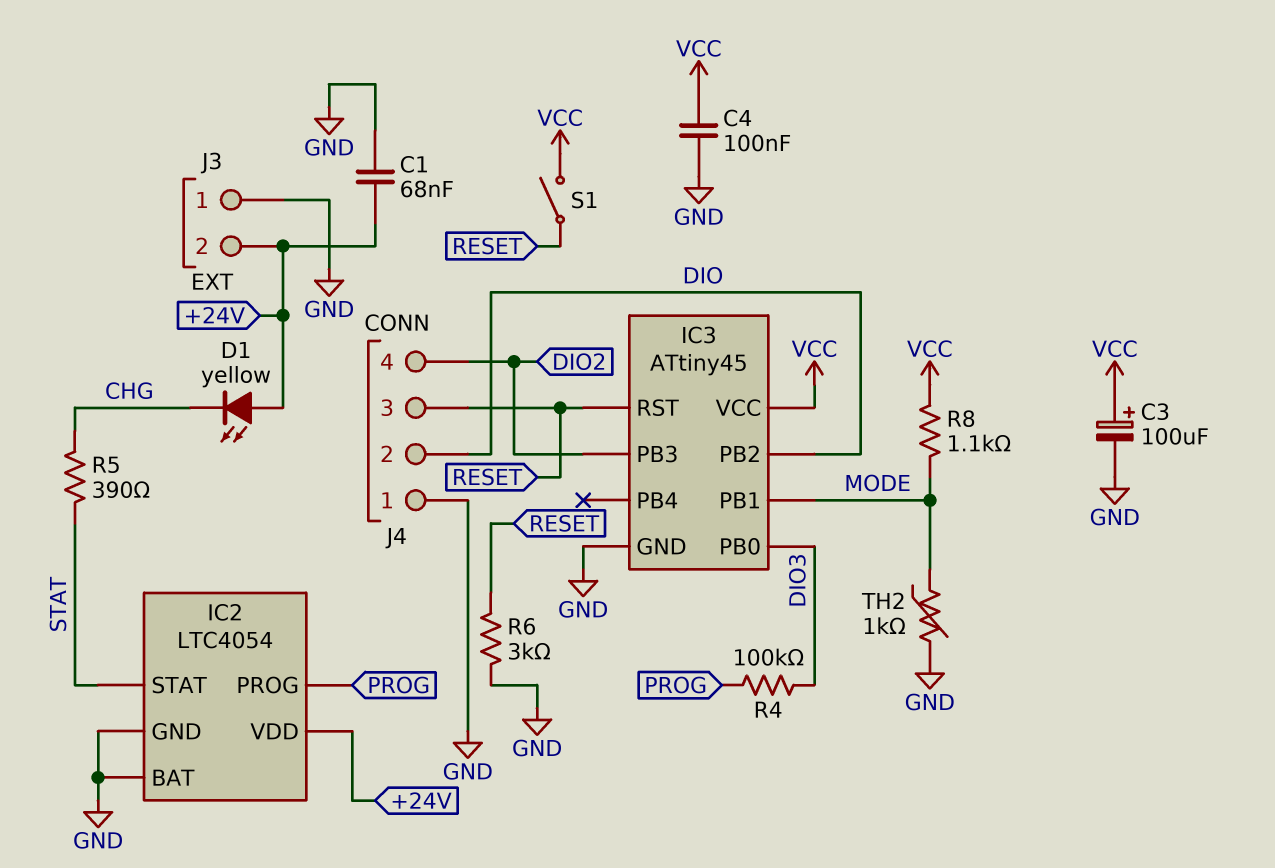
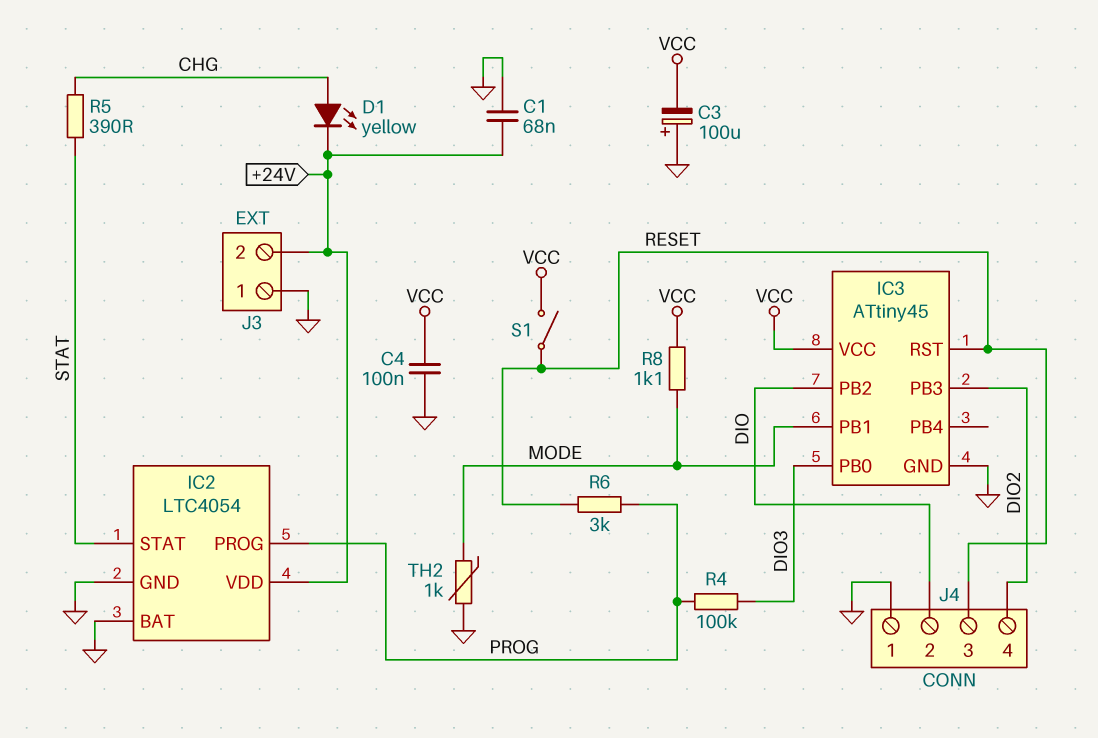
C3: 100uF (plus VCC, minus GND) -> 100uF (plus GND, minus VCC)
D1: LED yellow (A +24V, K CHG) -> LED yellow (A CHG, K +24V)
R6: 3k (GND, RESET) -> 3k (PROG, RESET)

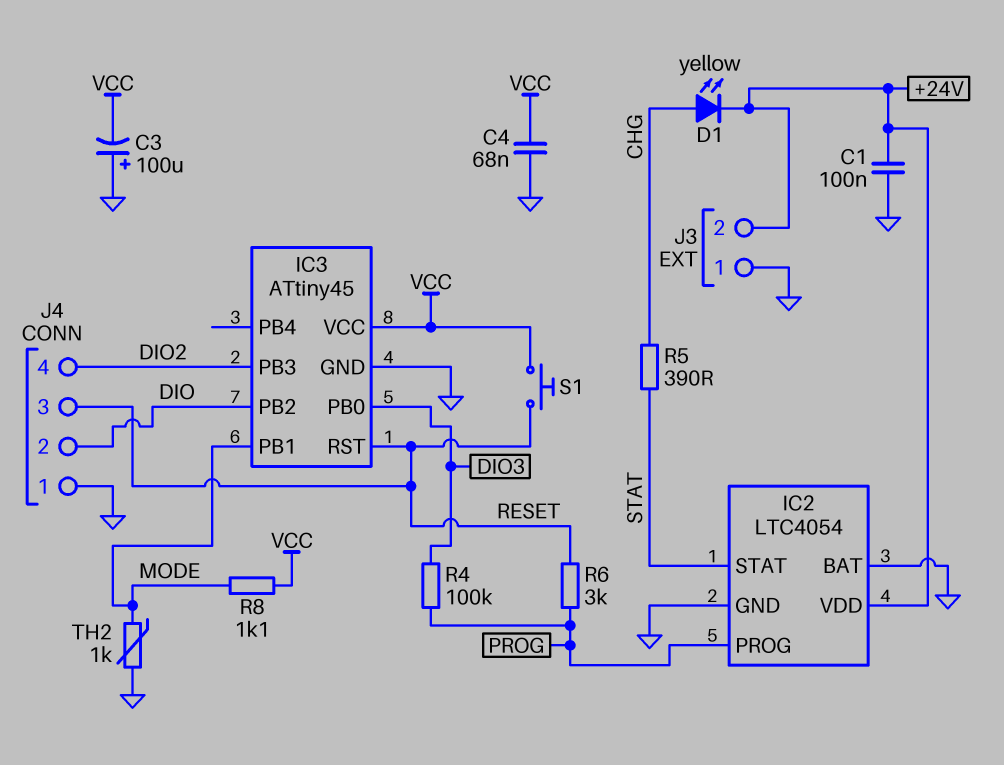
C1: 68nF (+24V, GND) -> 100nF (+24V, GND)
C4: 100nF (GND, VCC) -> 68nF (GND, VCC)
S1: switch (RESET, VCC) -> button (RESET, VCC)

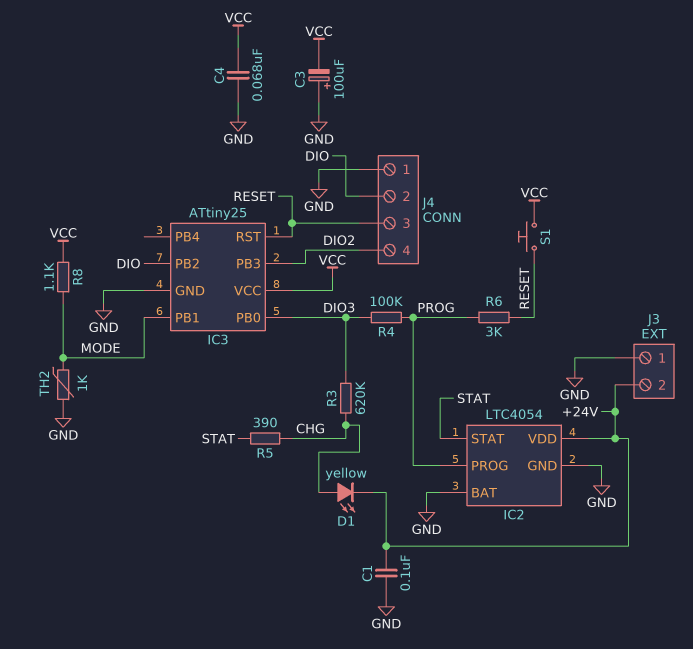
IC3: ATtiny45 -> ATtiny25
R3: none -> 620k (CHG, DIO3)

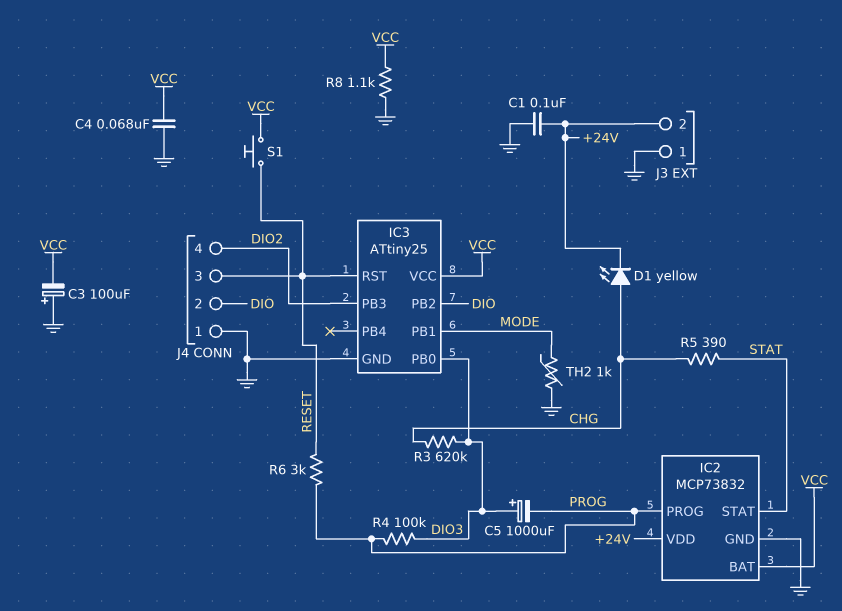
C5: none -> 1000uF (plus DIO3, minus PROG)
IC2: LTC4054 -> MCP73832
IC2 pin BAT: GND -> VCC
R8: 1.1k (MODE, VCC) -> 1.1k (GND, VCC)

